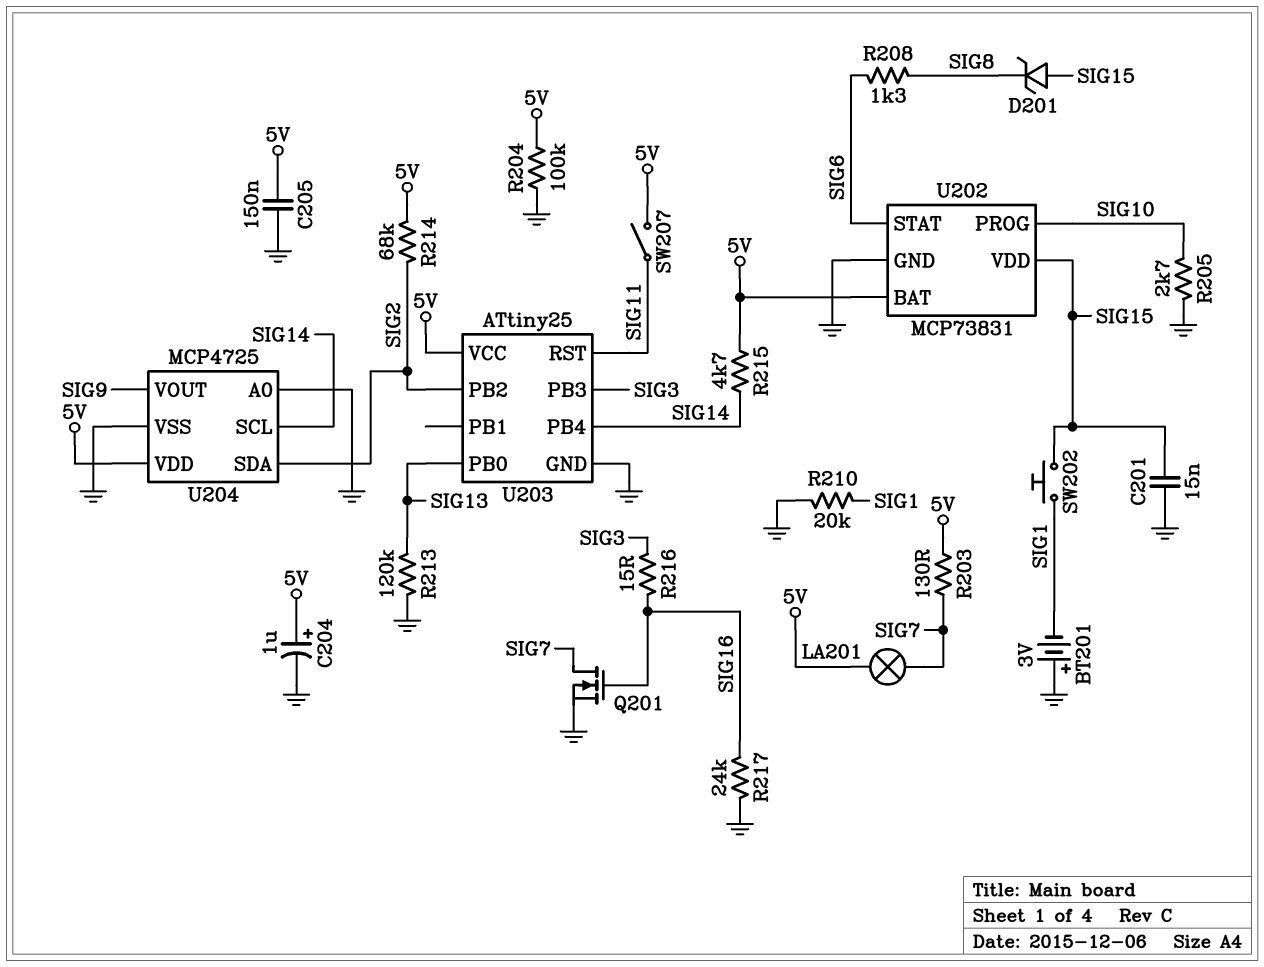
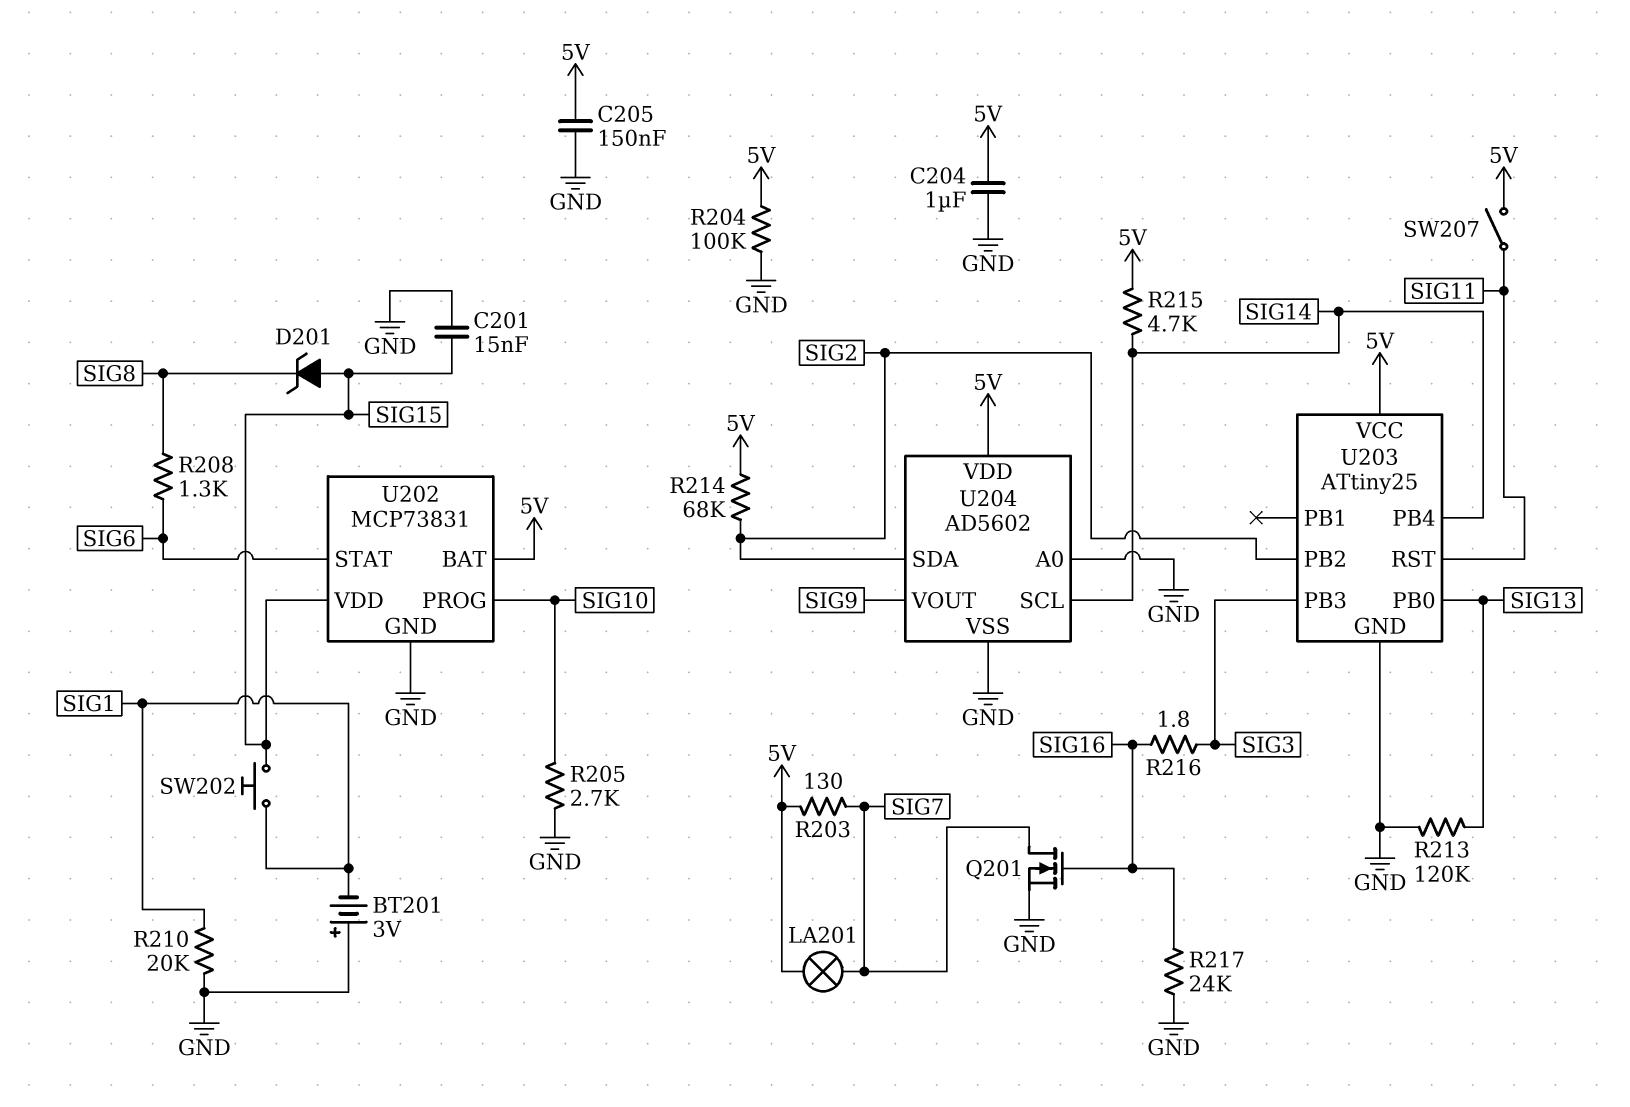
C204: 1uF (plus 5V, minus GND) -> 1uF (5V, GND)
R216: 15 (SIG3, SIG16) -> 1.8 (SIG3, SIG16)
U204: MCP4725 -> AD5602

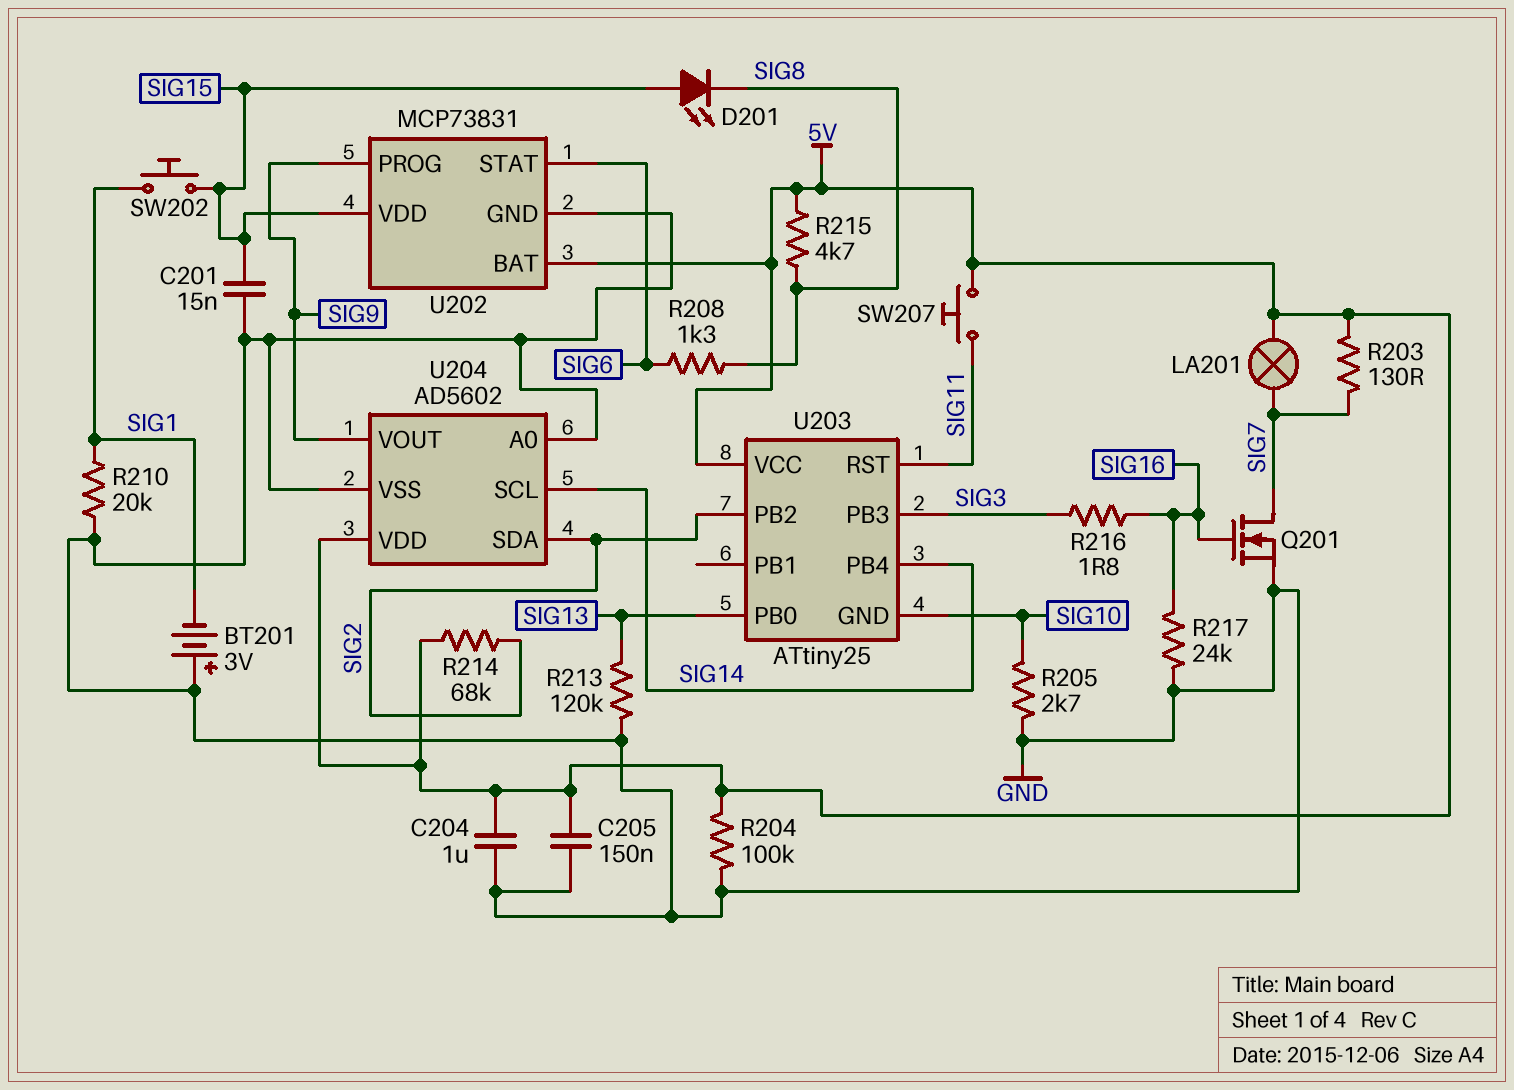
D201: zener (A SIG15, K SIG8) -> LED (A SIG15, K SIG8)
R215: 4.7k (5V, SIG14) -> 4.7k (5V, SIG8)
SW207: switch (5V, SIG11) -> button (5V, SIG11)
U202 pin PROG: SIG10 -> SIG9
U203 pin GND: GND -> SIG10

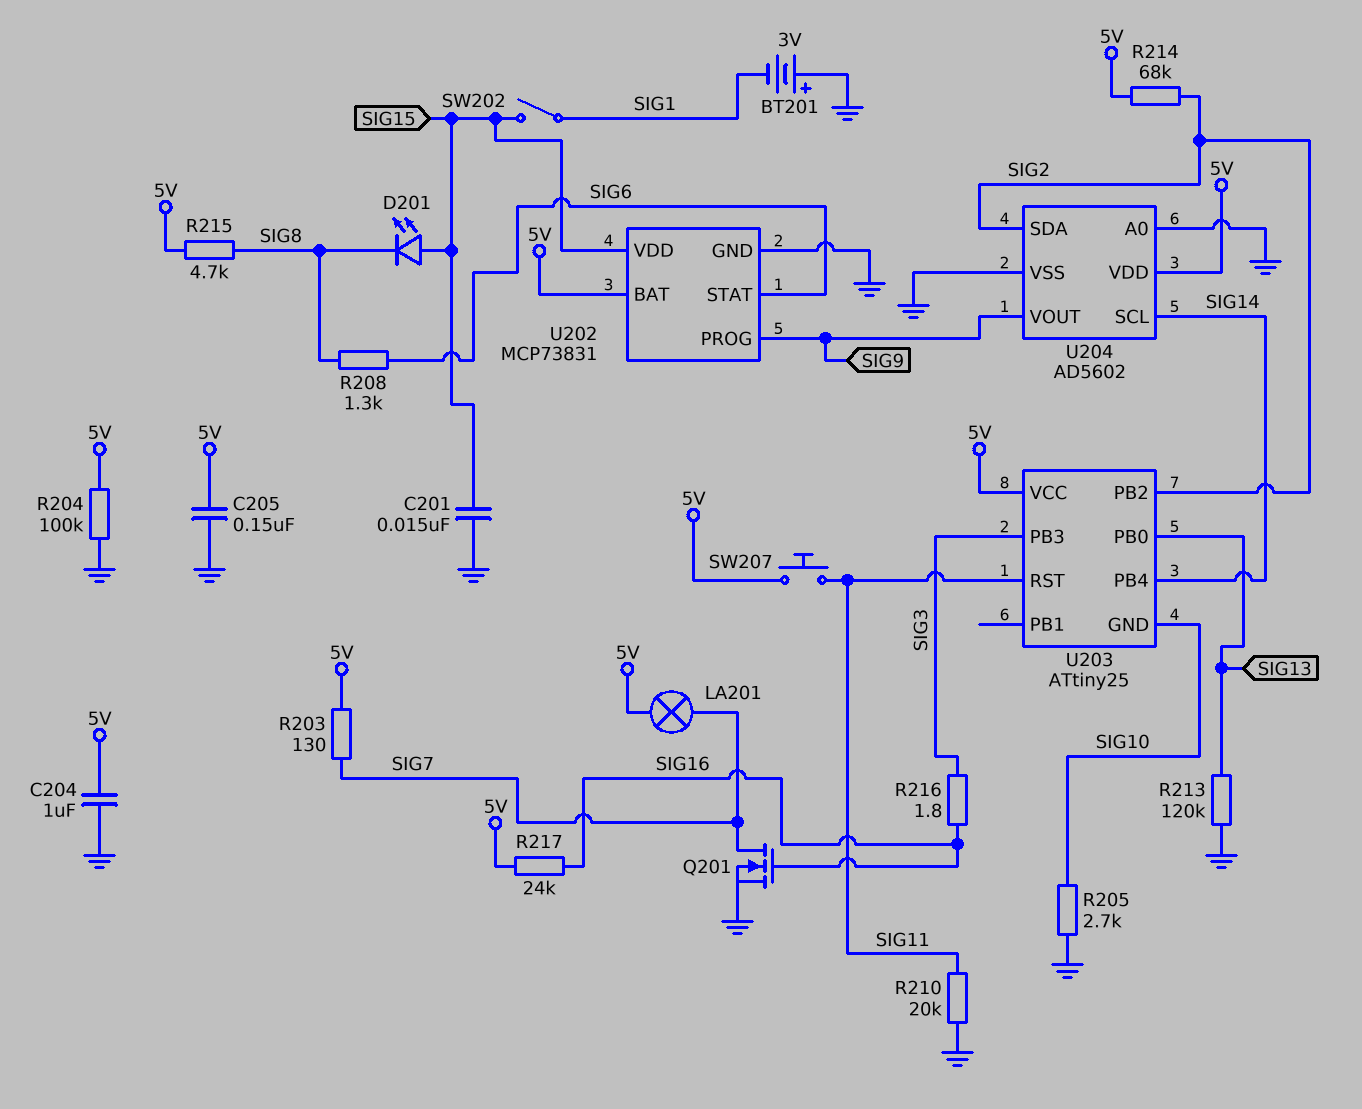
R210: 20k (GND, SIG1) -> 20k (GND, SIG11)
R217: 24k (GND, SIG16) -> 24k (5V, SIG16)
SW202: button (SIG1, SIG15) -> switch (SIG1, SIG15)

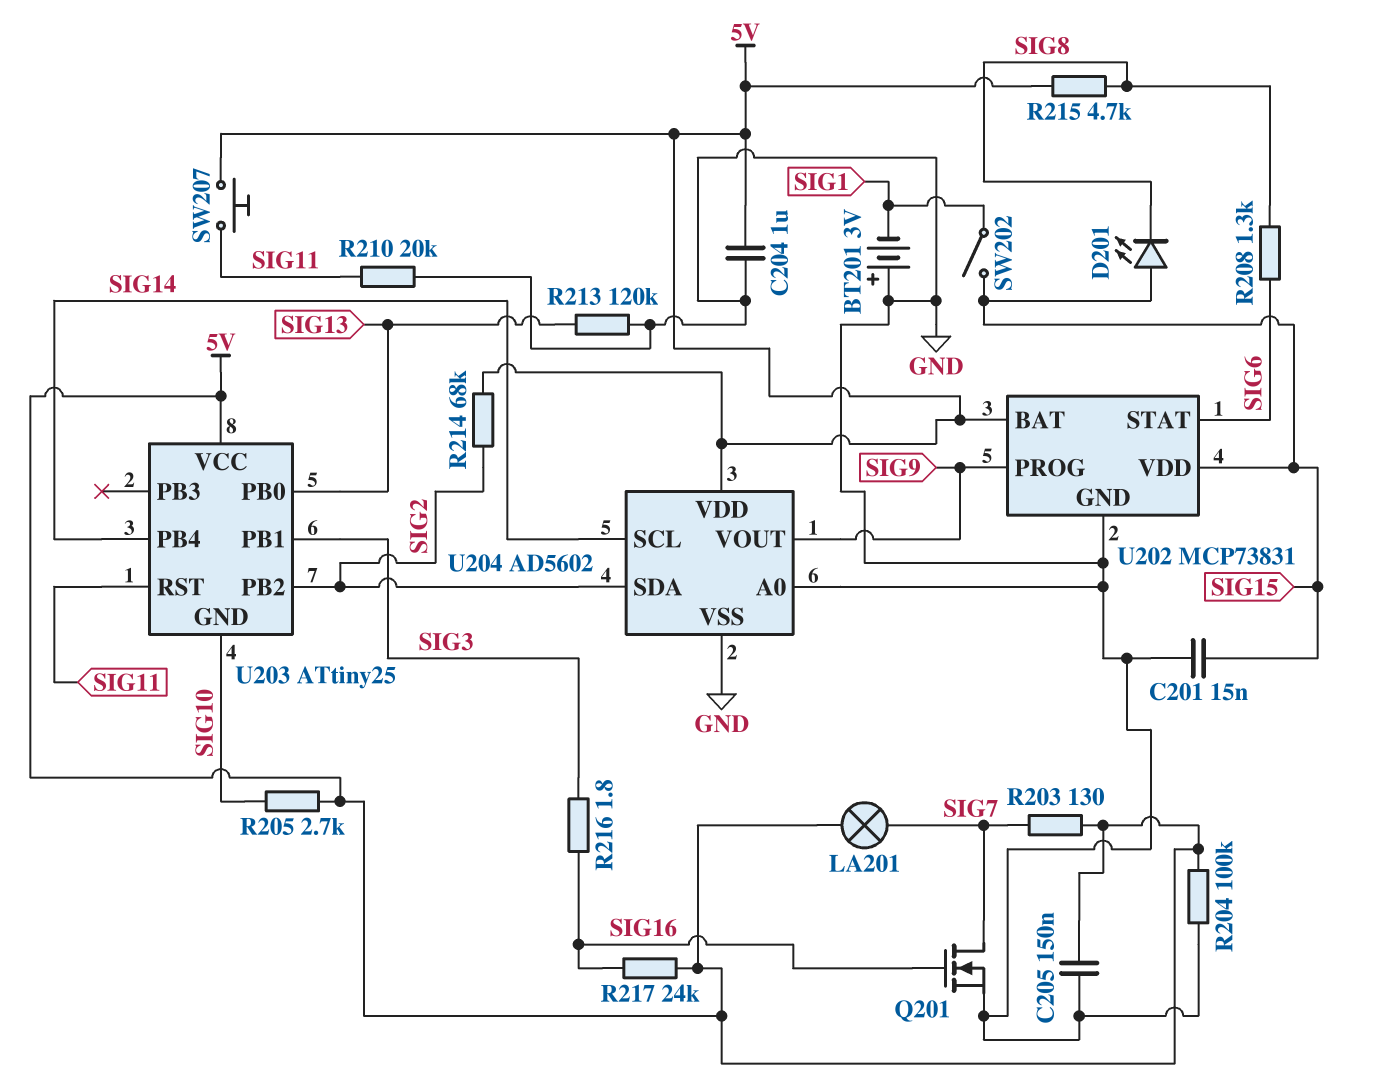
R205: 2.7k (GND, SIG10) -> 2.7k (5V, SIG10)
U203 pin PB1: none -> SIG3
U203 pin PB3: SIG3 -> none

